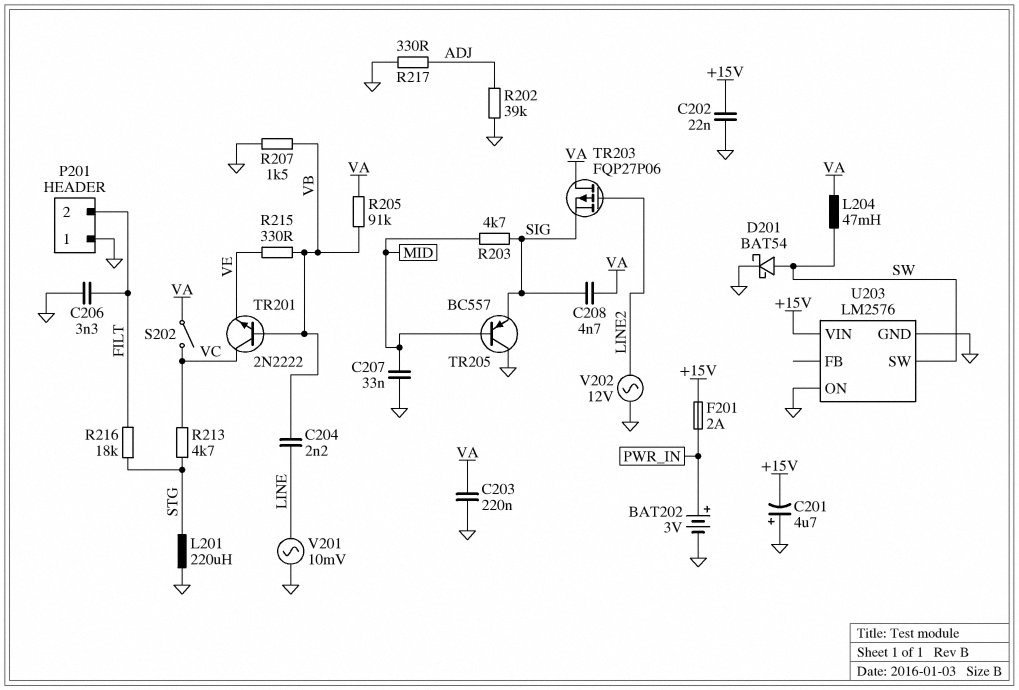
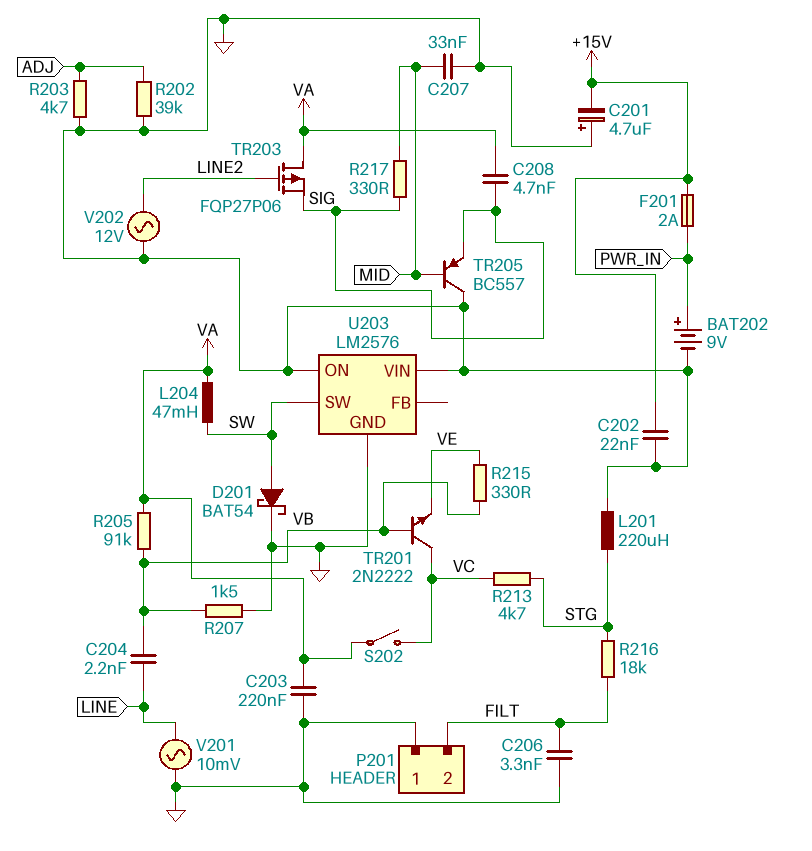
BAT202: 3V (plus PWR_IN, minus GND) -> 9V (plus PWR_IN, minus GND)
R203: 4.7k (MID, SIG) -> 4.7k (ADJ, GND)
R217: 330 (ADJ, GND) -> 330 (MID, SIG)
U203 pin VIN: +15V -> GND

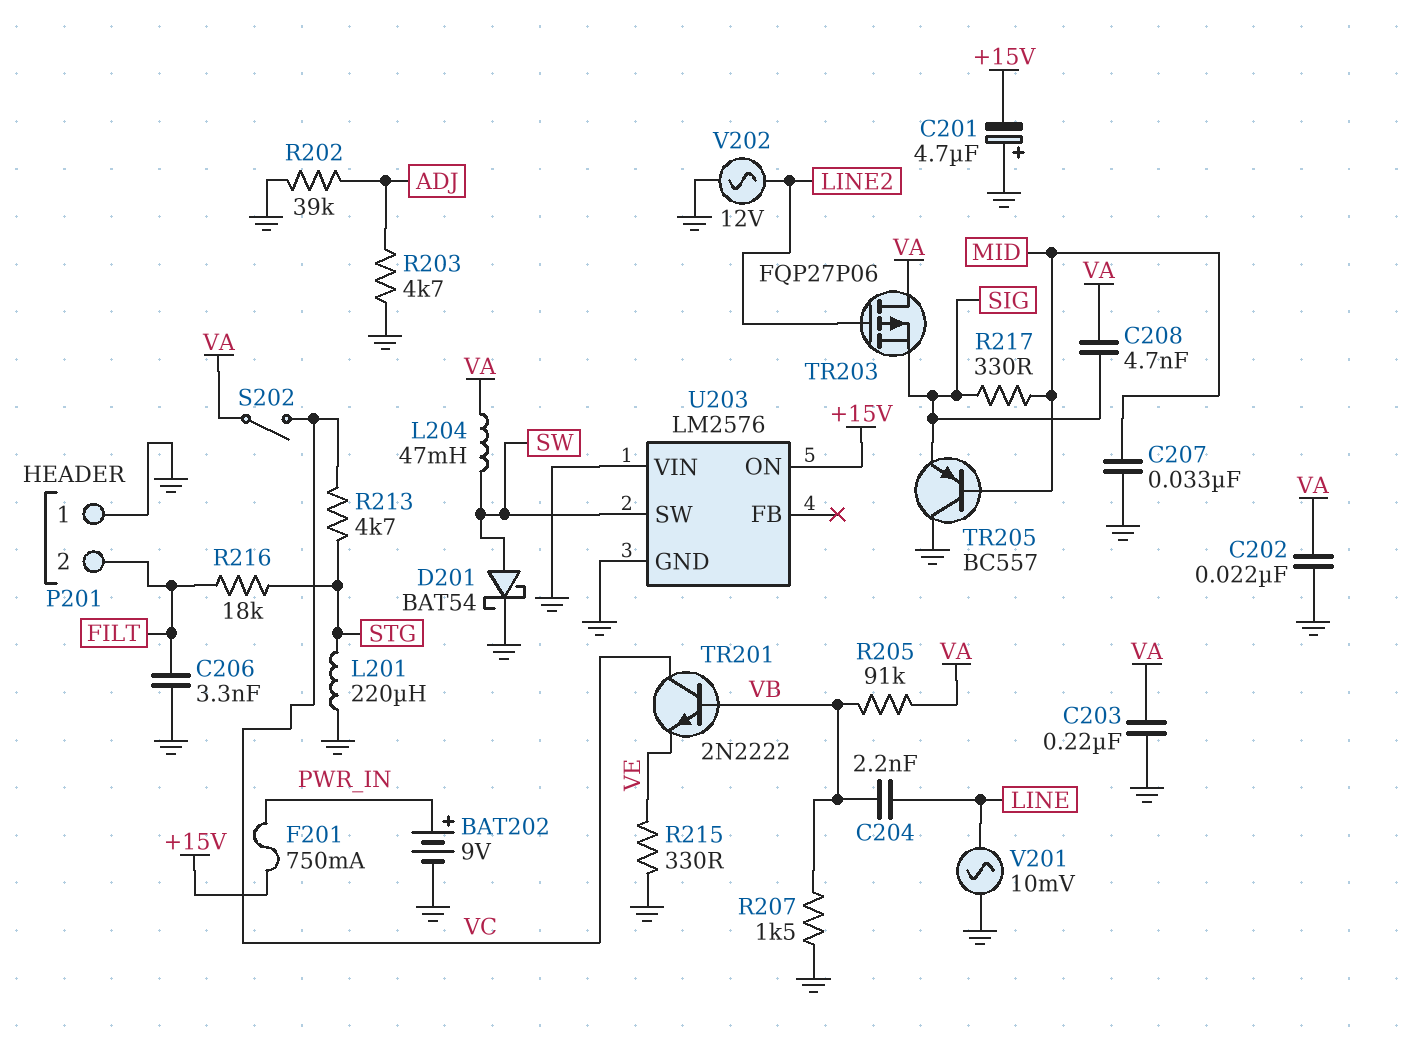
C202: 22nF (+15V, GND) -> 22nF (GND, VA)
F201: 2A (+15V, PWR_IN) -> 750mA (+15V, PWR_IN)
R215: 330 (VB, VE) -> 330 (GND, VE)
U203 pin ON: GND -> +15V

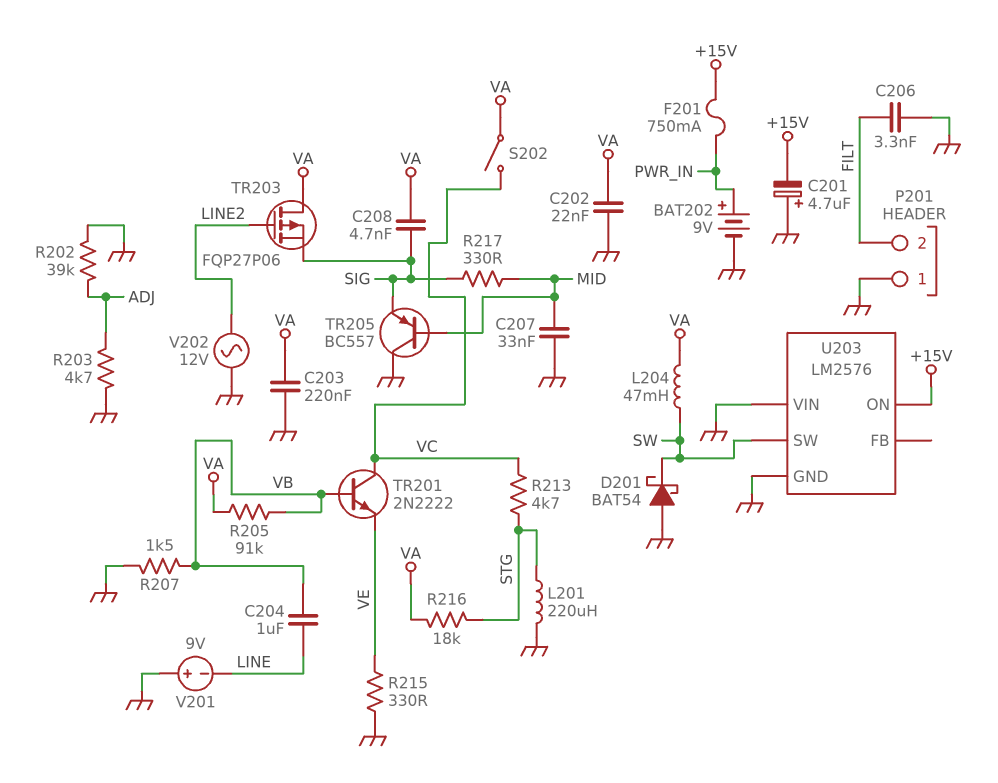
C204: 2.2nF (LINE, VB) -> 1uF (LINE, VB)
D201: schottky BAT54 (A SW, K GND) -> schottky BAT54 (A GND, K SW)
R216: 18k (FILT, STG) -> 18k (STG, VA)
V201: AC 10mV (GND, LINE) -> 9V (plus GND, minus LINE)

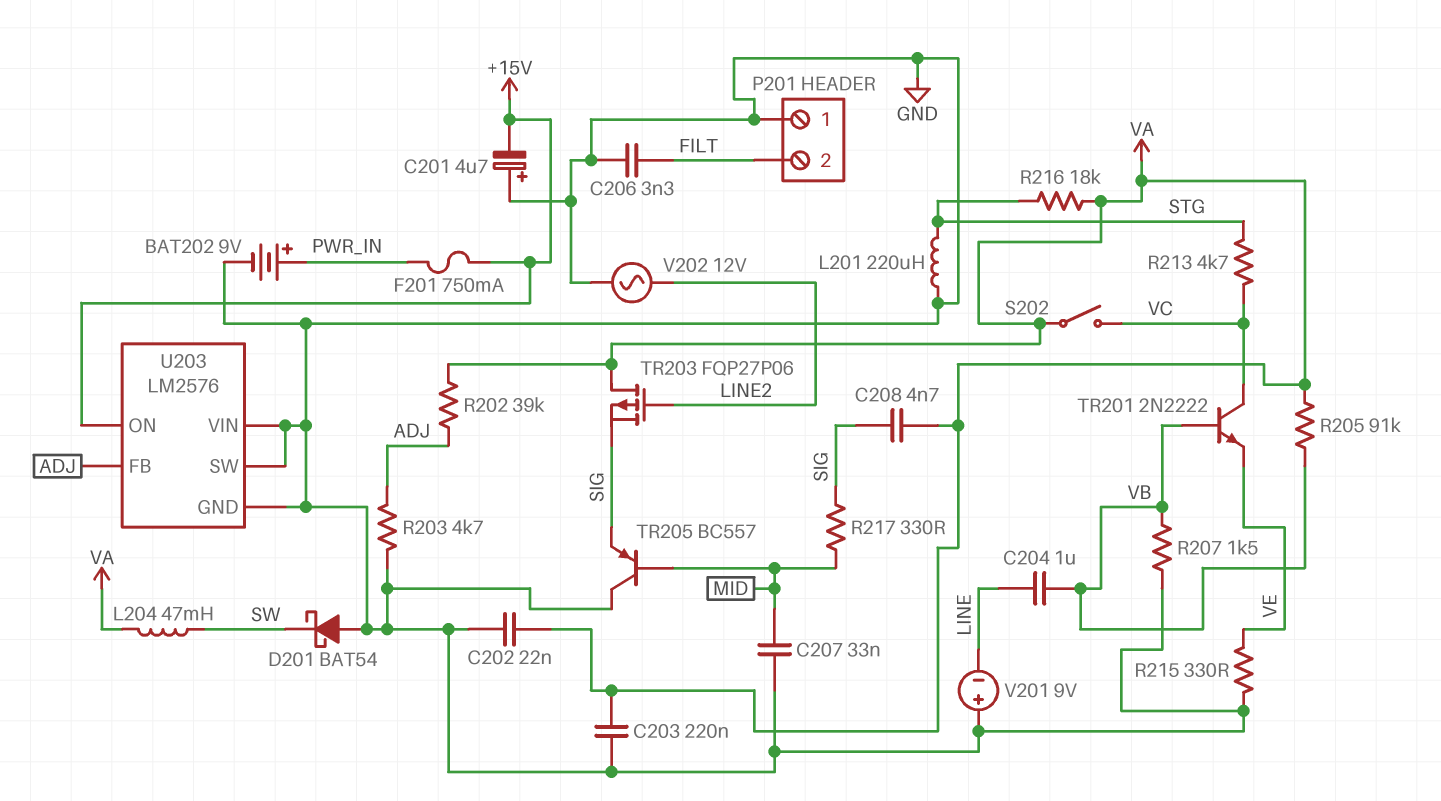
R202: 39k (ADJ, GND) -> 39k (ADJ, VA)
U203 pin FB: none -> ADJ
U203 pin SW: SW -> GND

